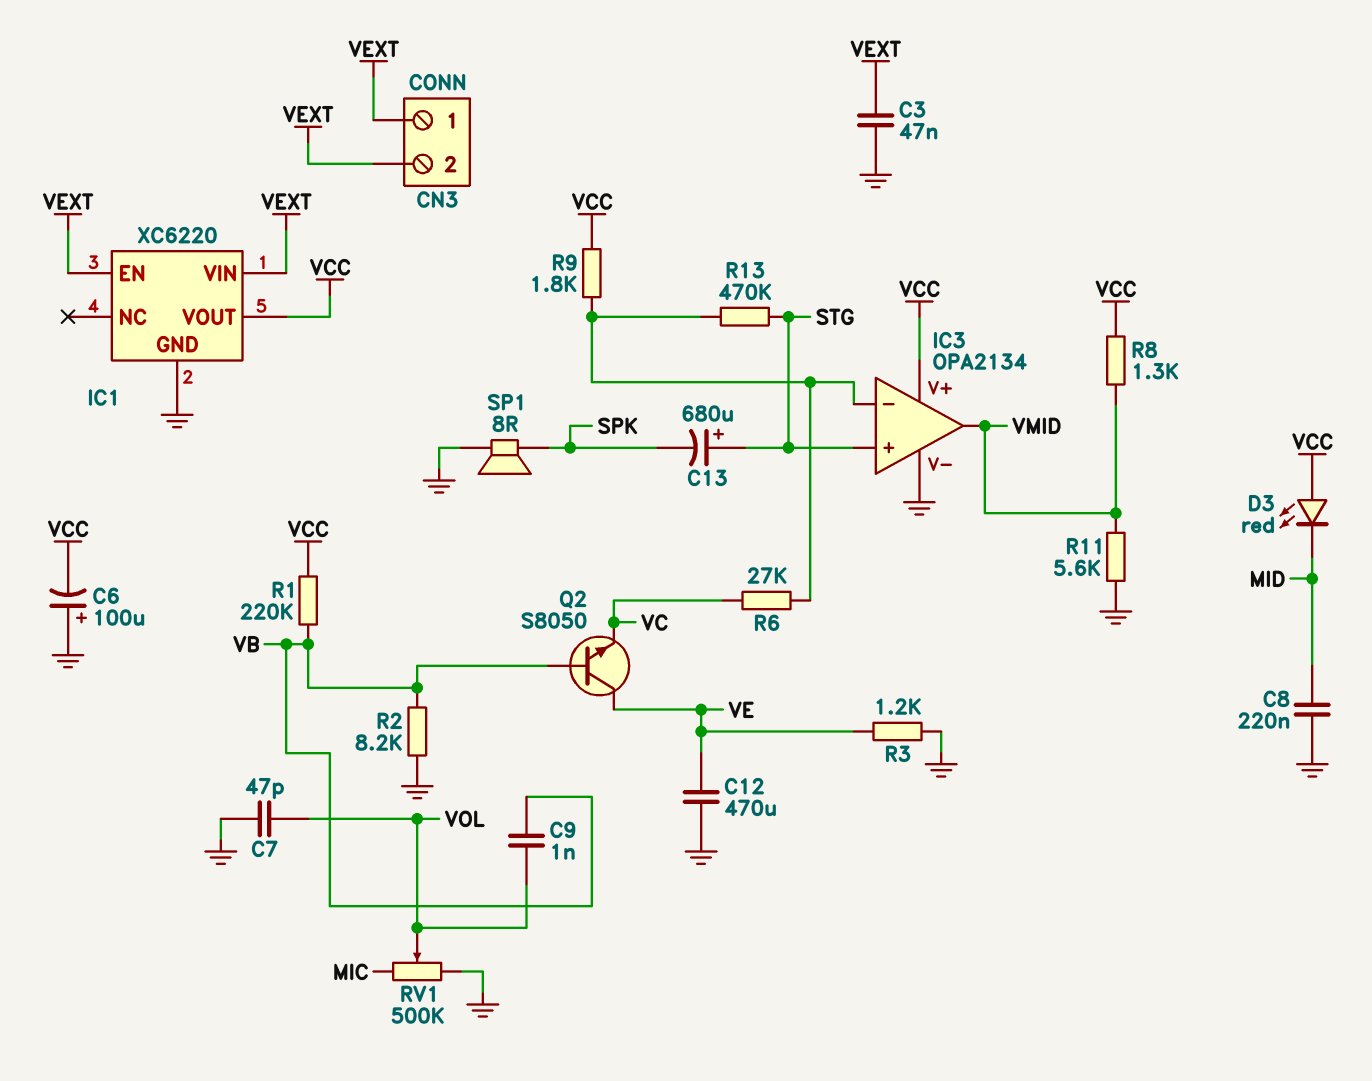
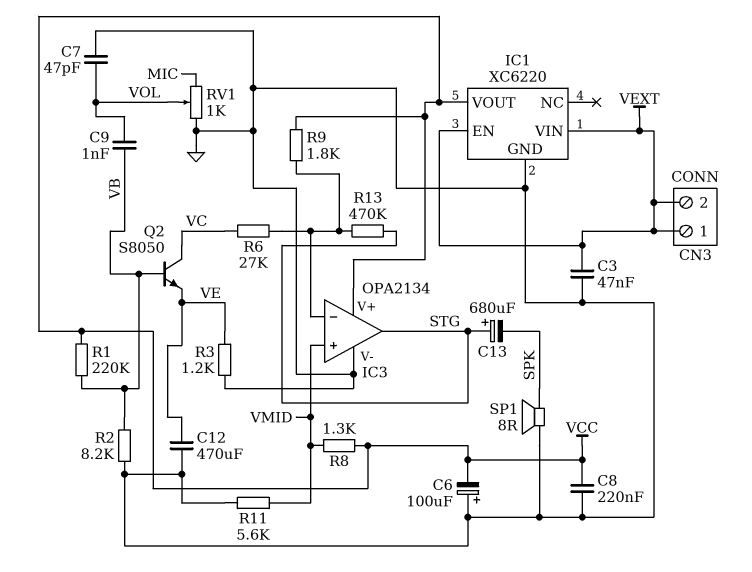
C8: 220nF (GND, MID) -> 220nF (GND, VCC)
D3: LED red (A VCC, K MID) -> none
IC3 pin in+: STG -> VMID
IC3 pin out: VMID -> STG
Q2: NPN S8050 (B VB, C VE, E VC) -> NPN S8050 (B VB, C VC, E VE)
RV1: 500k (GND, MIC, wiper VOL) -> 1k (GND, MIC, wiper VOL)

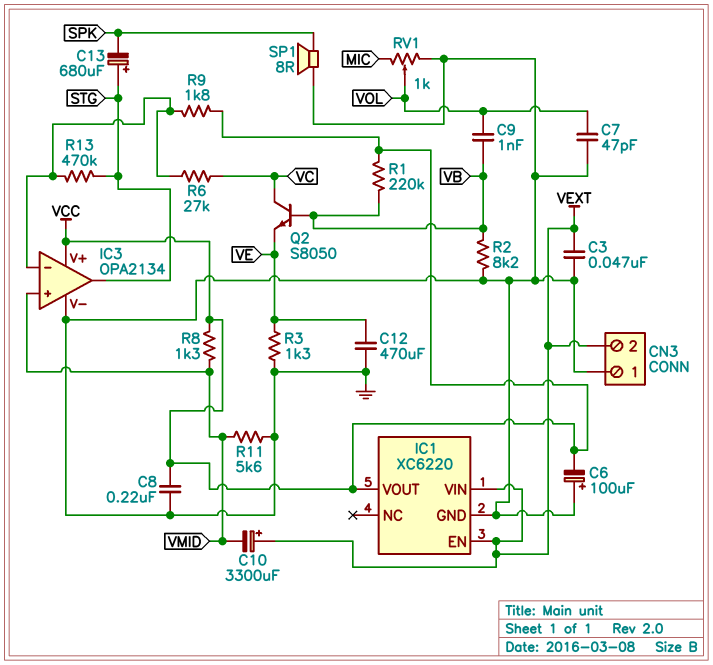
C10: none -> 3300uF (plus VEXT, minus VMID)
CN3 pin 1: VEXT -> GND
R3: 1.2k (GND, VE) -> 1.3k (GND, VE)

